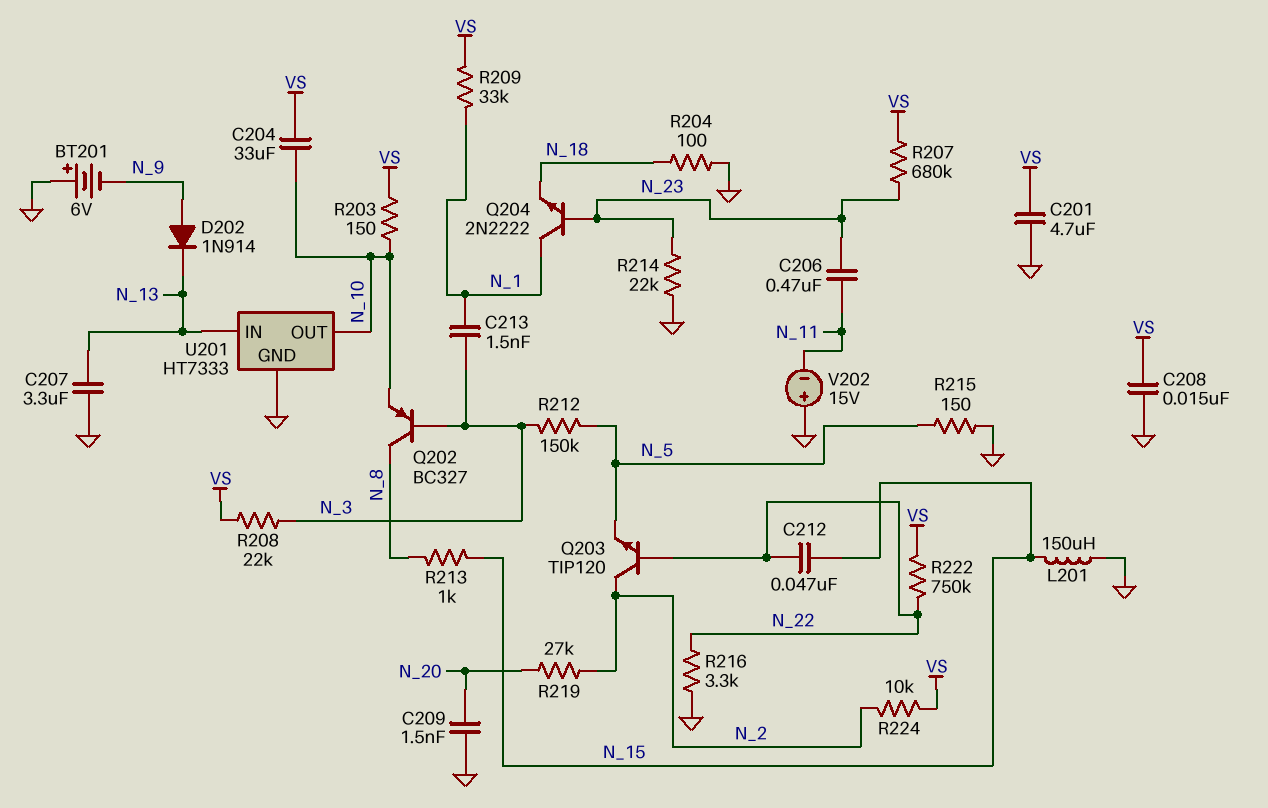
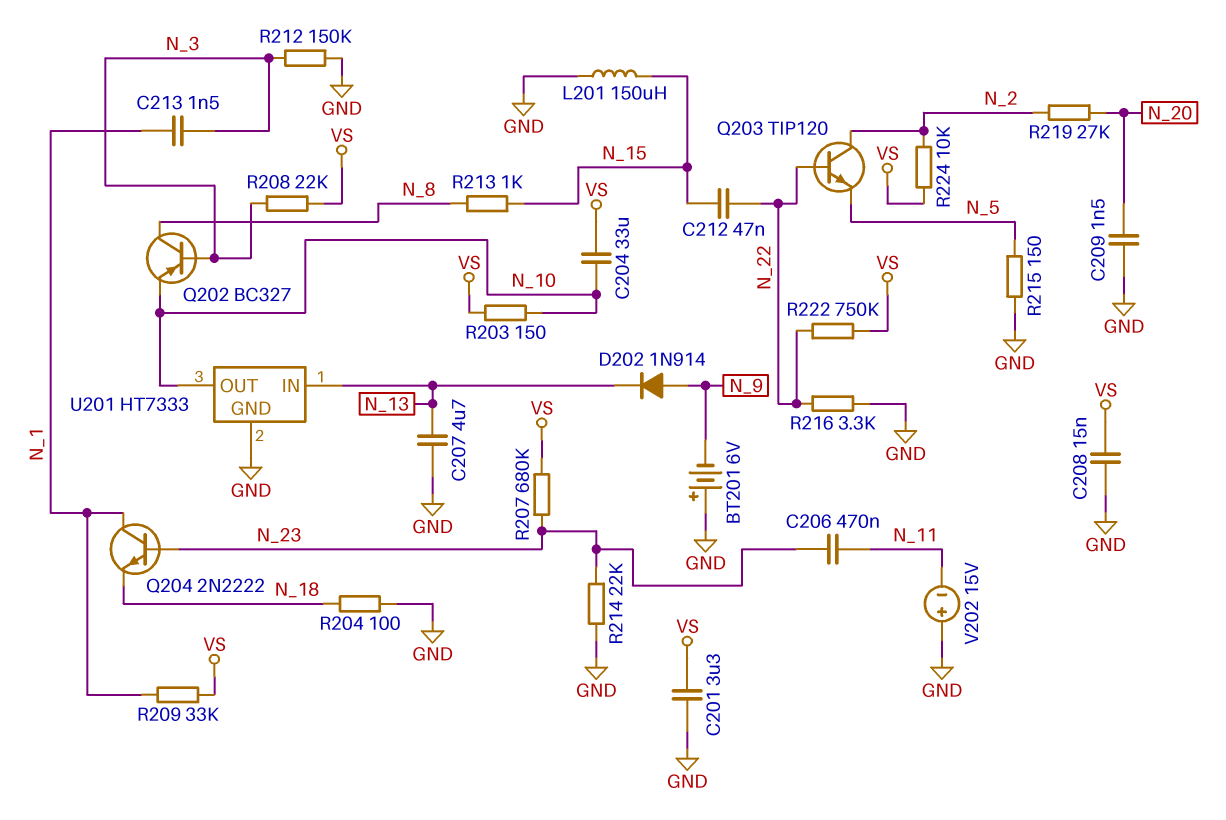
C201: 4.7uF (GND, VS) -> 3.3uF (GND, VS)
C207: 3.3uF (GND, N_13) -> 4.7uF (GND, N_13)
R212: 150k (N_3, N_5) -> 150k (GND, N_3)

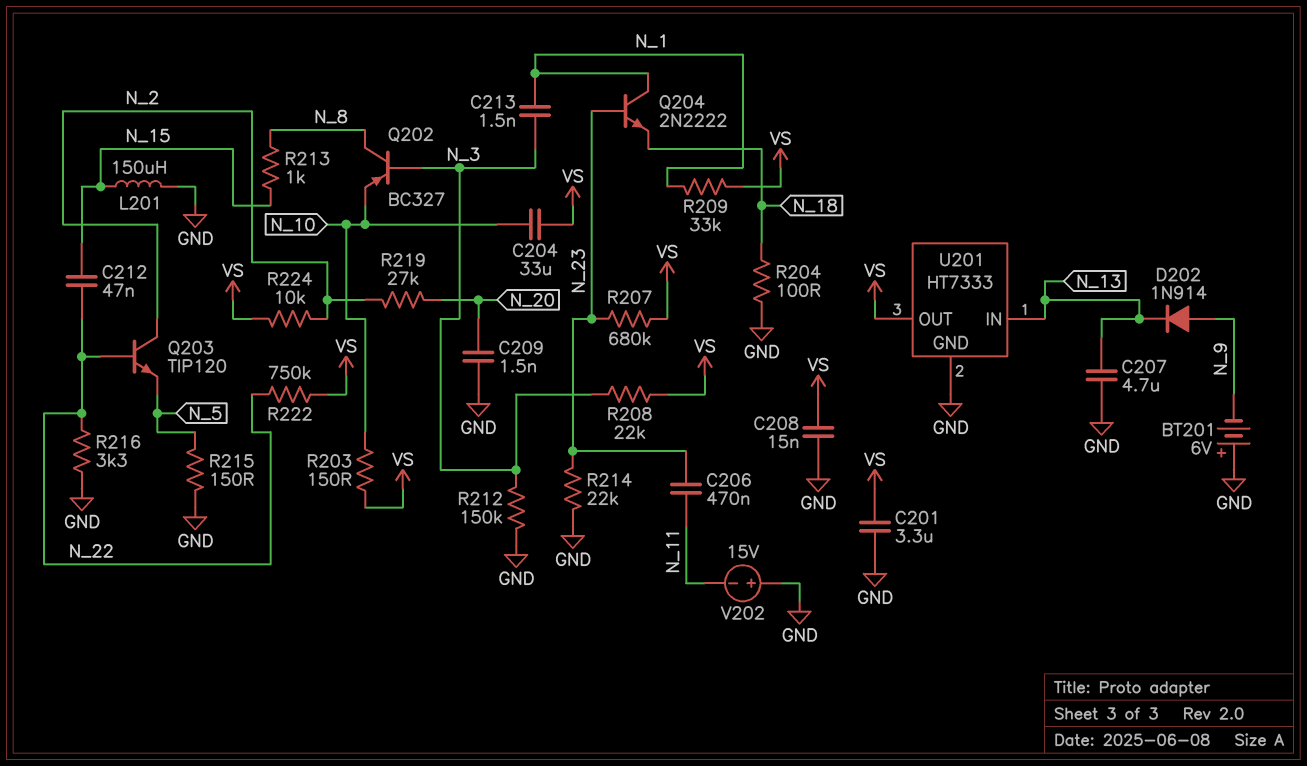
U201 pin OUT: N_10 -> VS

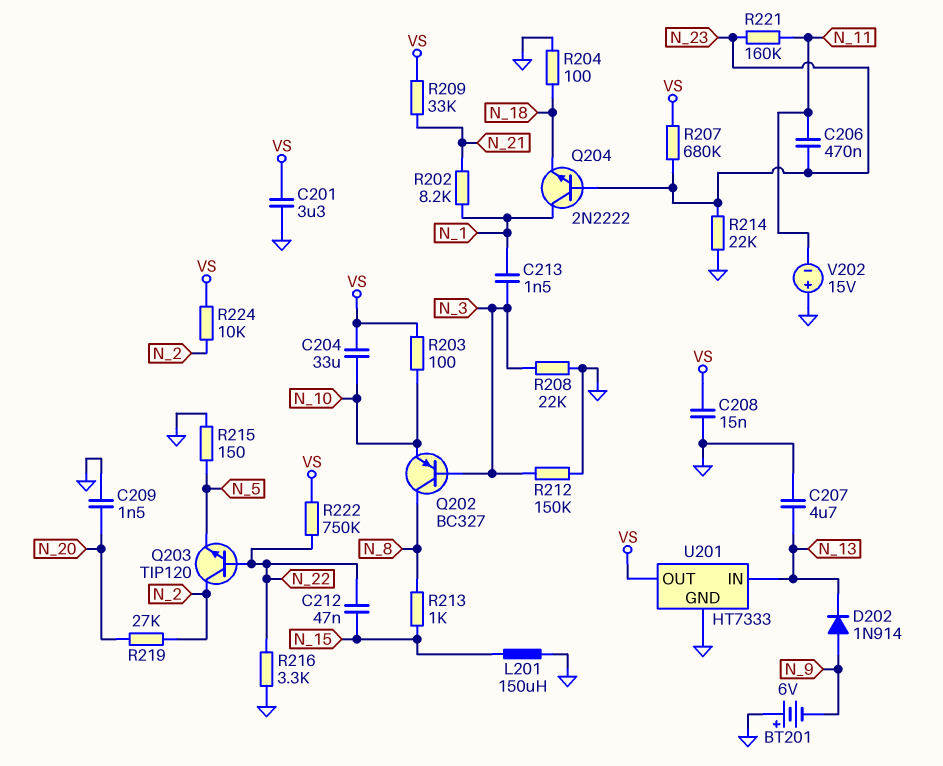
R202: none -> 8.2k (N_1, N_21)
R203: 150 (N_10, VS) -> 100 (N_10, VS)
R208: 22k (N_3, VS) -> 22k (GND, N_3)
R209: 33k (N_1, VS) -> 33k (N_21, VS)
R221: none -> 160k (N_11, N_23)

